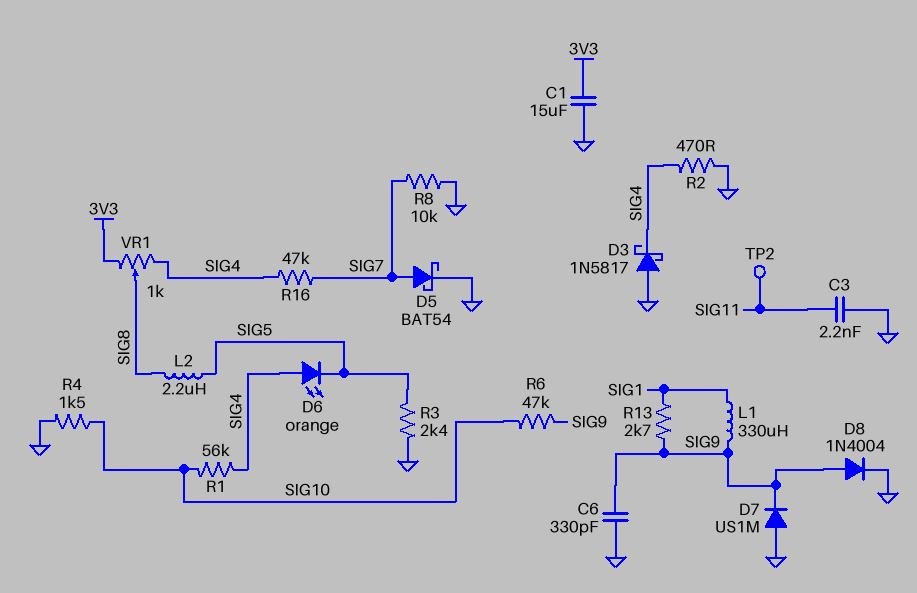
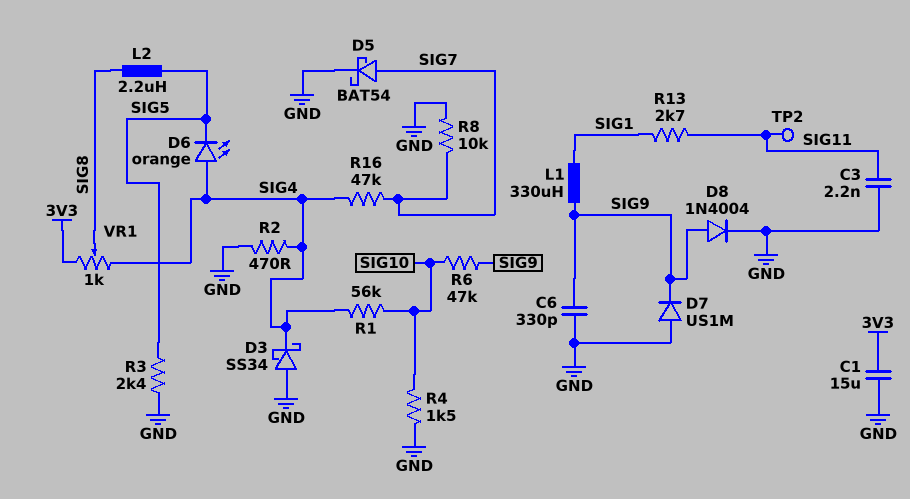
D3: schottky 1N5817 (A GND, K SIG4) -> schottky SS34 (A GND, K SIG4)
R13: 2.7k (SIG1, SIG9) -> 2.7k (SIG1, SIG11)

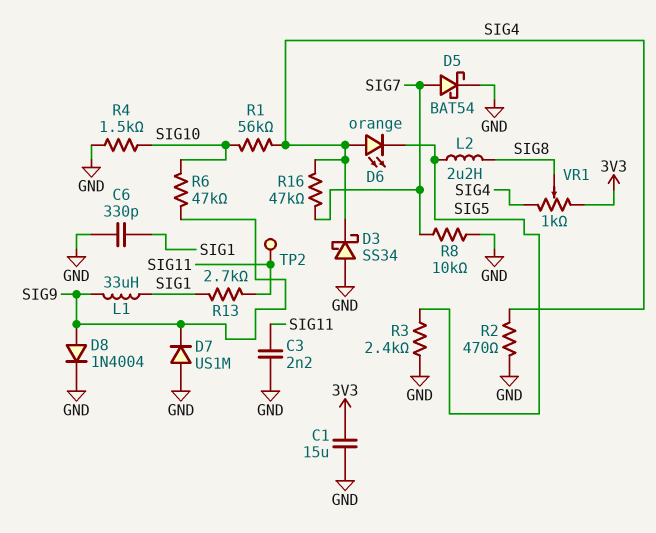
C6: 330pF (GND, SIG9) -> 330pF (GND, SIG1)
L1: 330uH (SIG1, SIG9) -> 33uH (SIG1, SIG9)

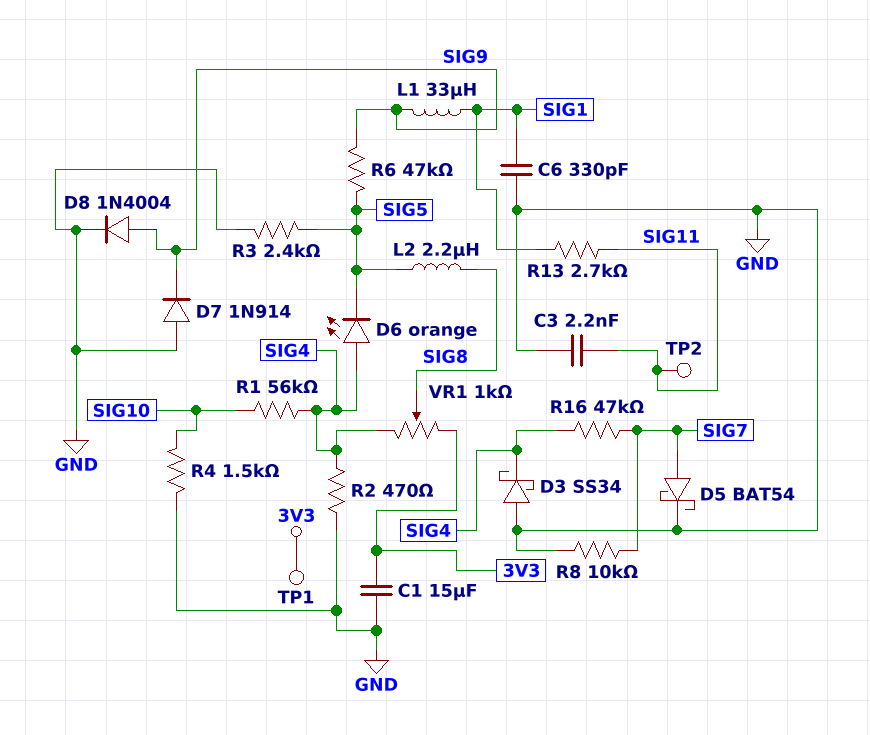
D7: diode US1M (A GND, K SIG9) -> diode 1N914 (A GND, K SIG9)
R6: 47k (SIG9, SIG10) -> 47k (SIG5, SIG9)
TP1: none -> test point (3V3)

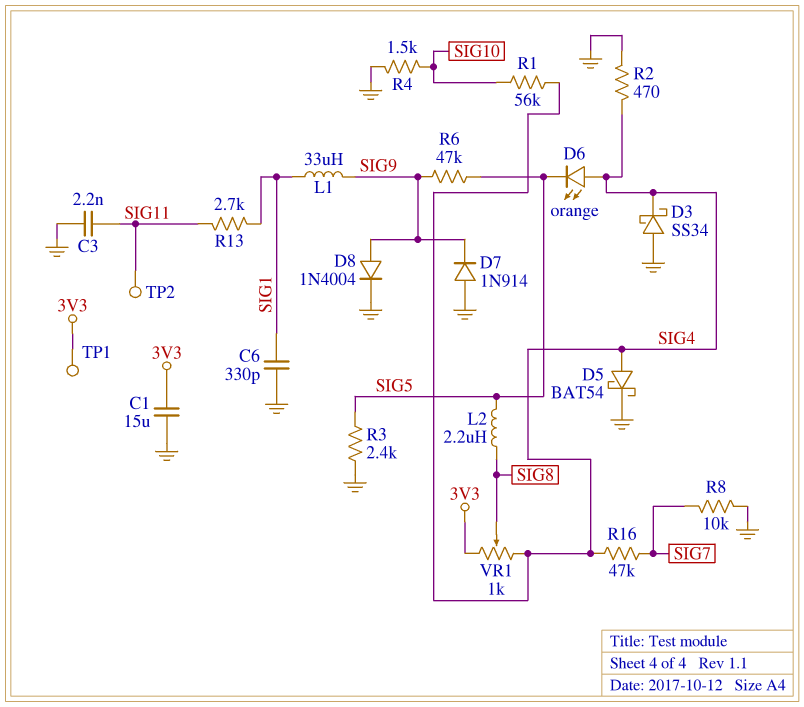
D5: schottky BAT54 (A SIG7, K GND) -> schottky BAT54 (A SIG4, K GND)

